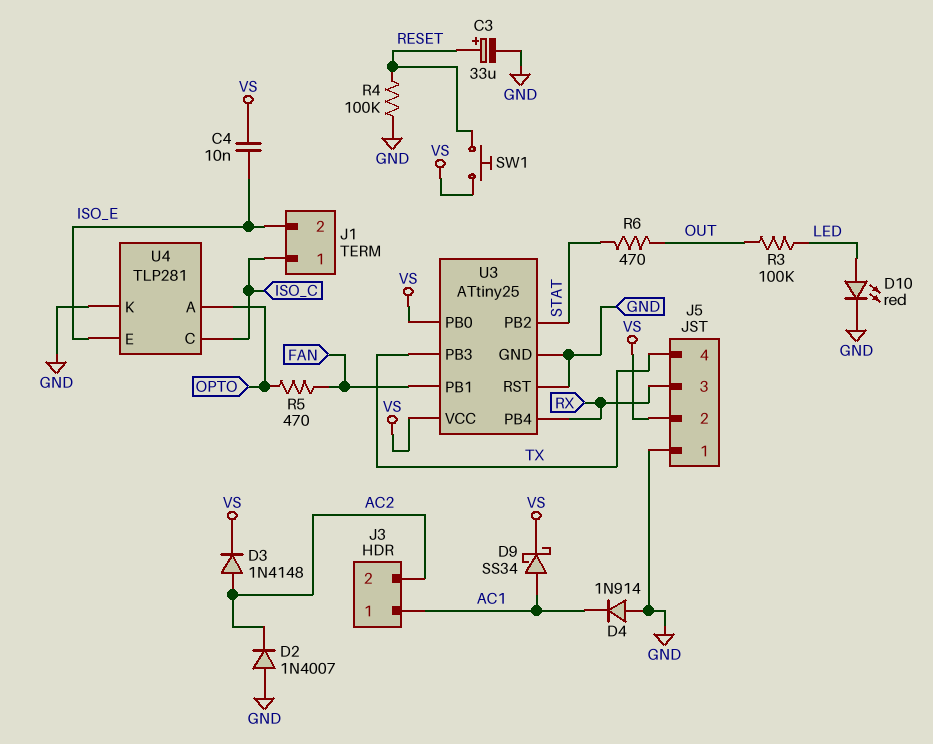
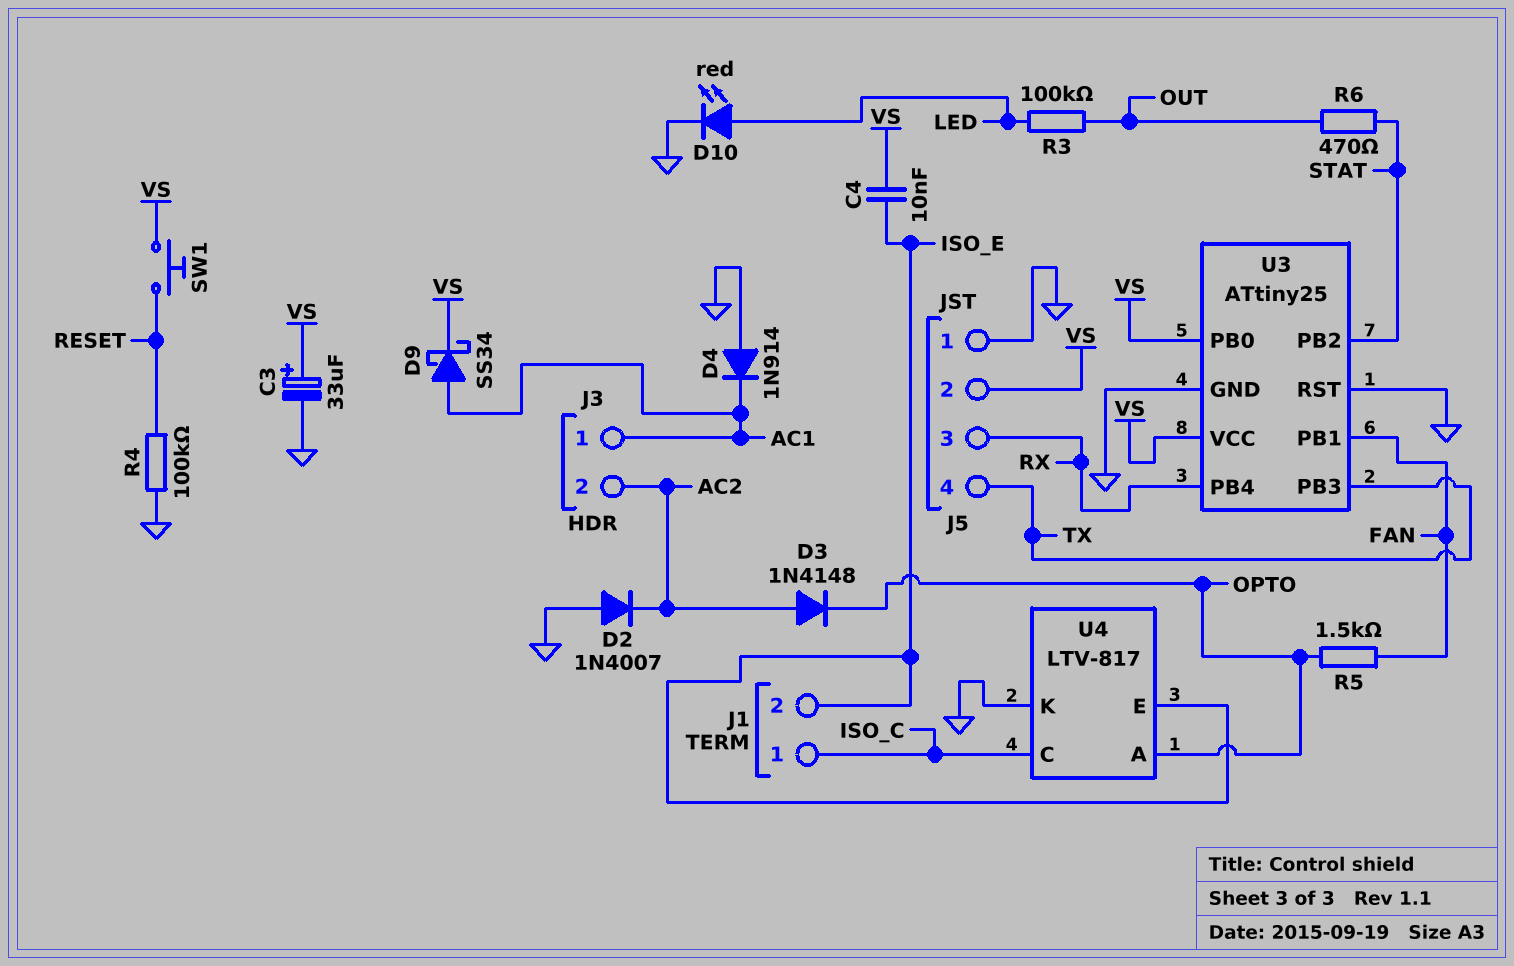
C3: 33uF (plus RESET, minus GND) -> 33uF (plus VS, minus GND)
D3: diode 1N4148 (A AC2, K VS) -> diode 1N4148 (A AC2, K OPTO)
R5: 470 (FAN, OPTO) -> 1.5k (FAN, OPTO)
U4: TLP281 -> LTV-817

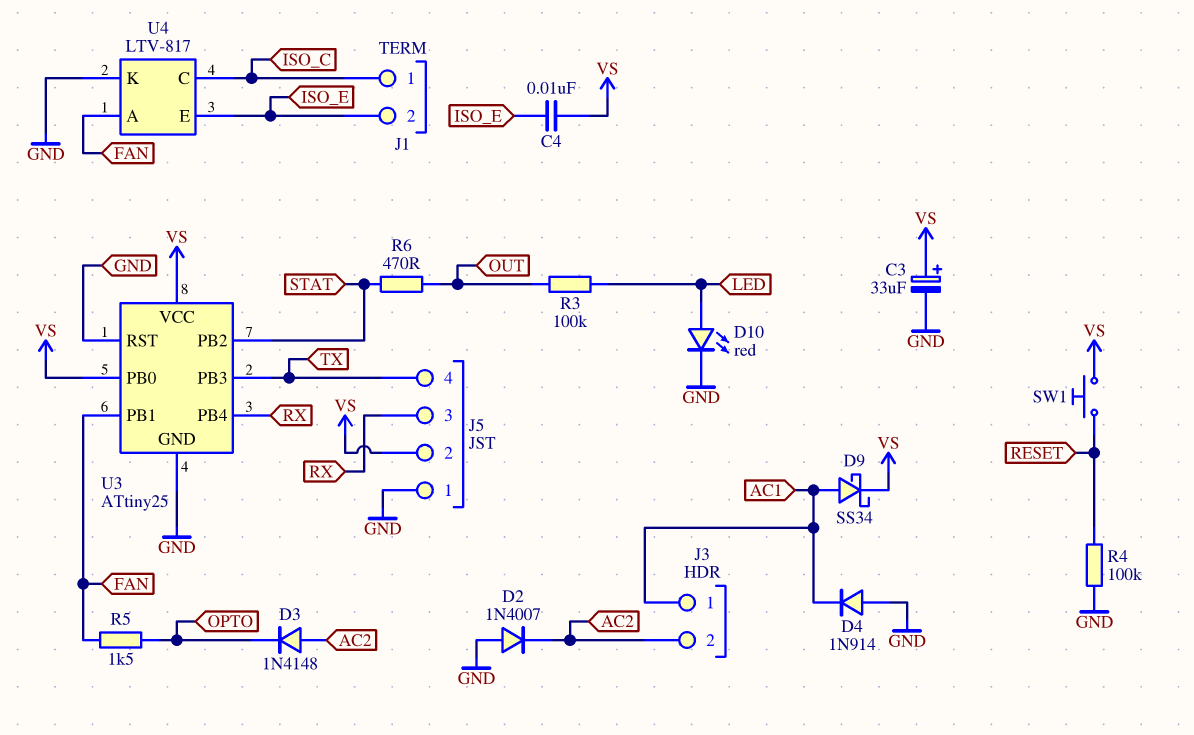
U4 pin A: OPTO -> FAN

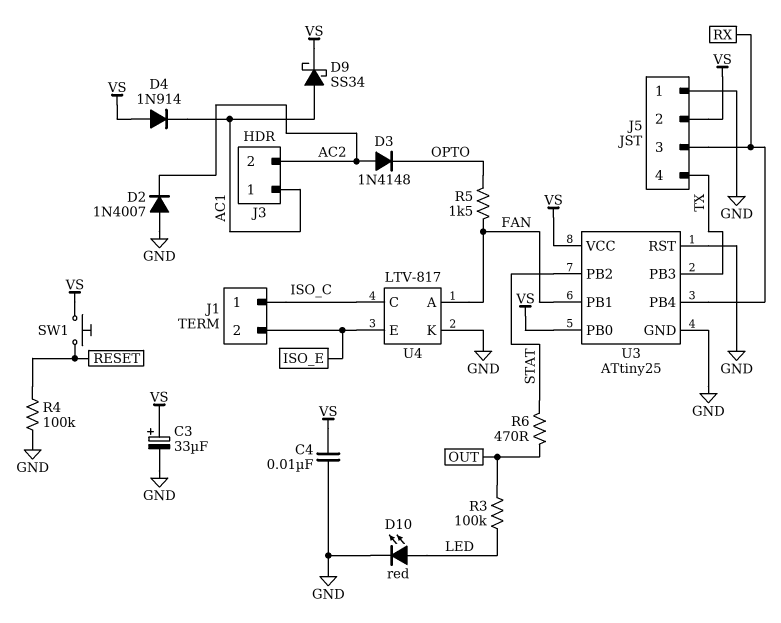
C4: 10nF (ISO_E, VS) -> 10nF (GND, VS)
D4: diode 1N914 (A GND, K AC1) -> diode 1N914 (A VS, K AC1)

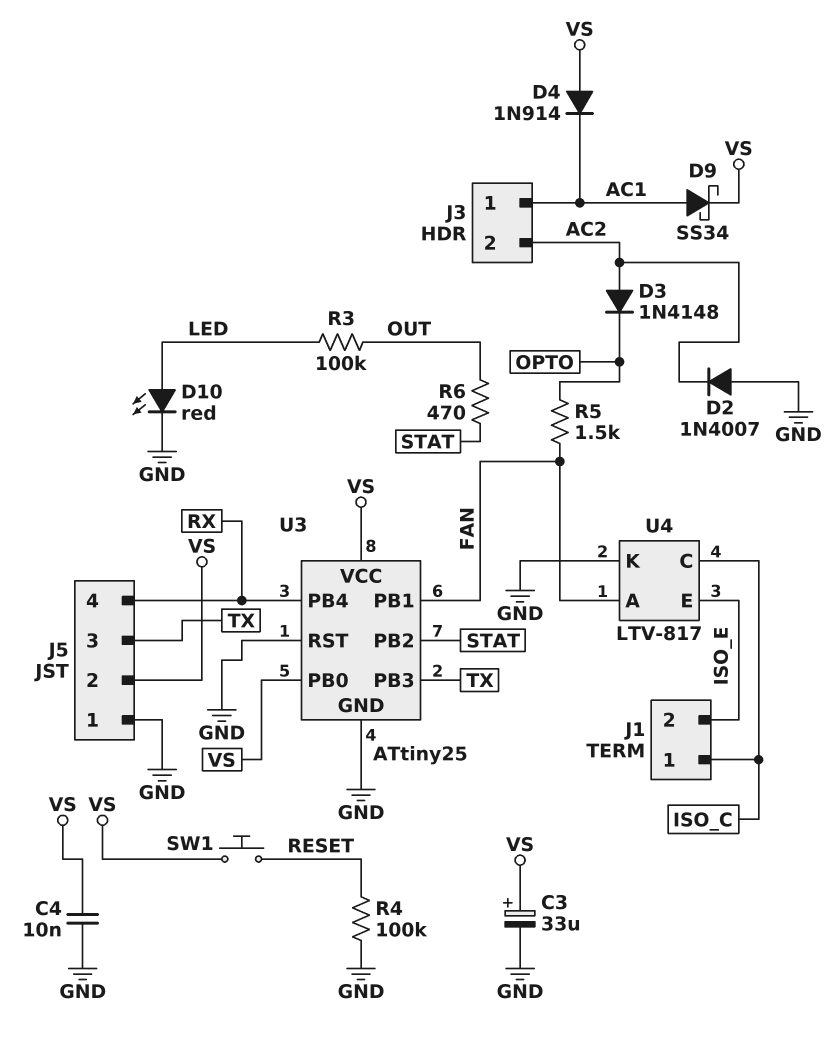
J5 pin 3: RX -> TX
J5 pin 4: TX -> RX

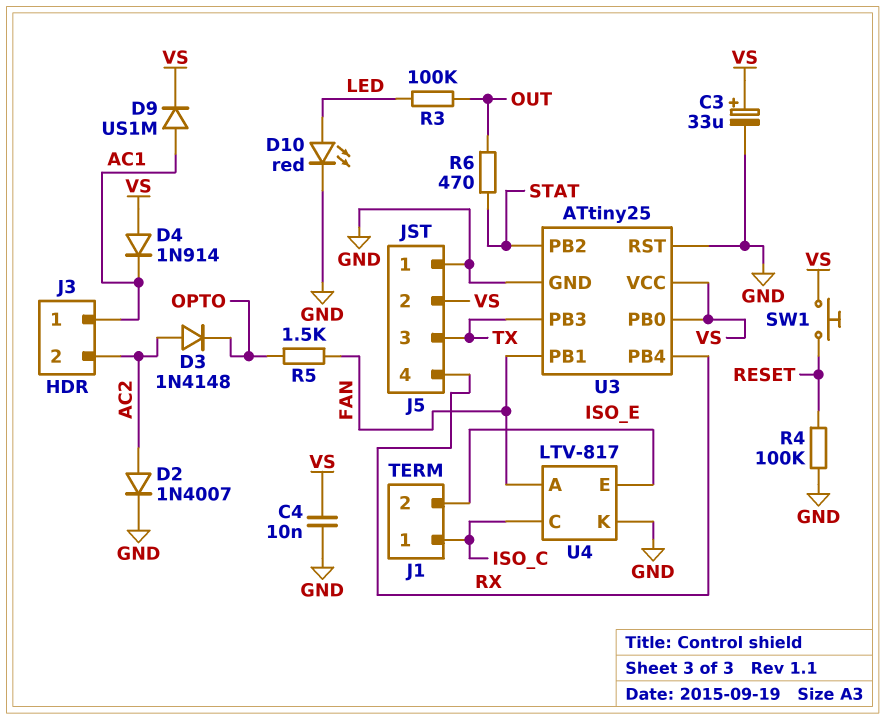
D2: diode 1N4007 (A GND, K AC2) -> diode 1N4007 (A AC2, K GND)
D9: schottky SS34 (A AC1, K VS) -> diode US1M (A AC1, K VS)

